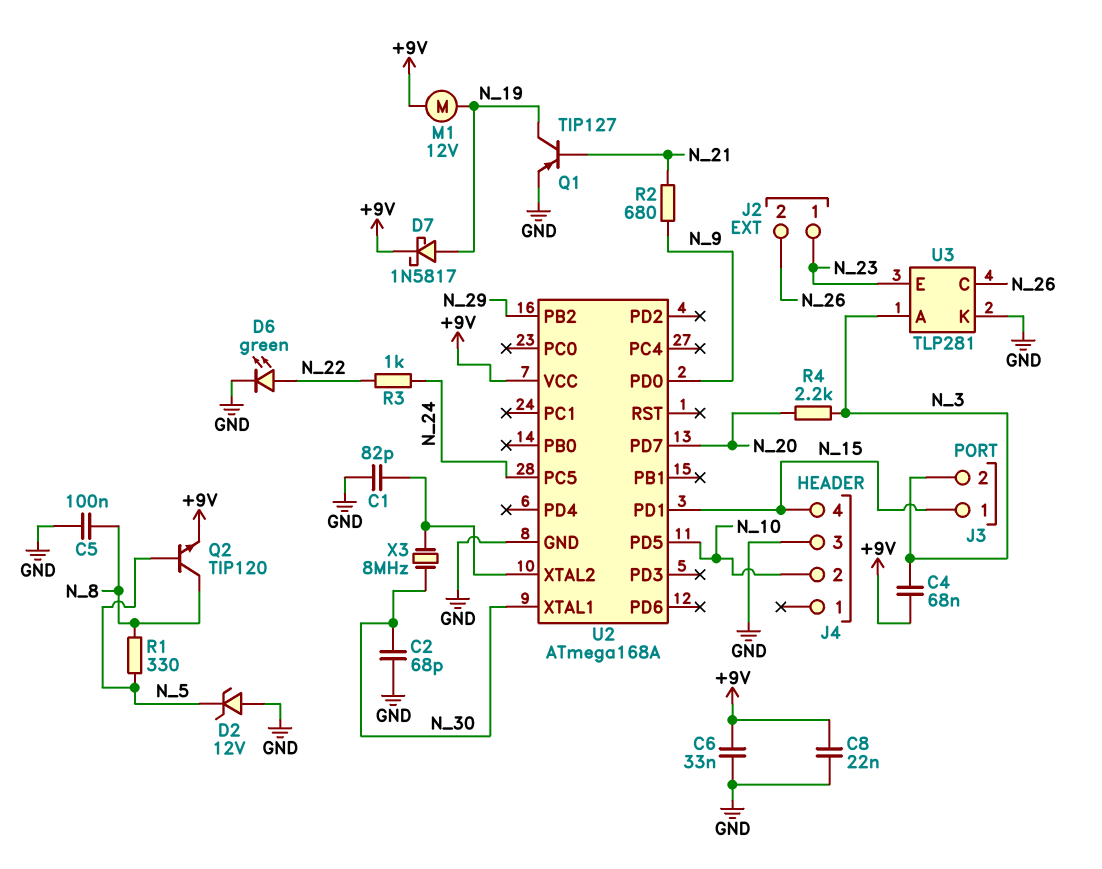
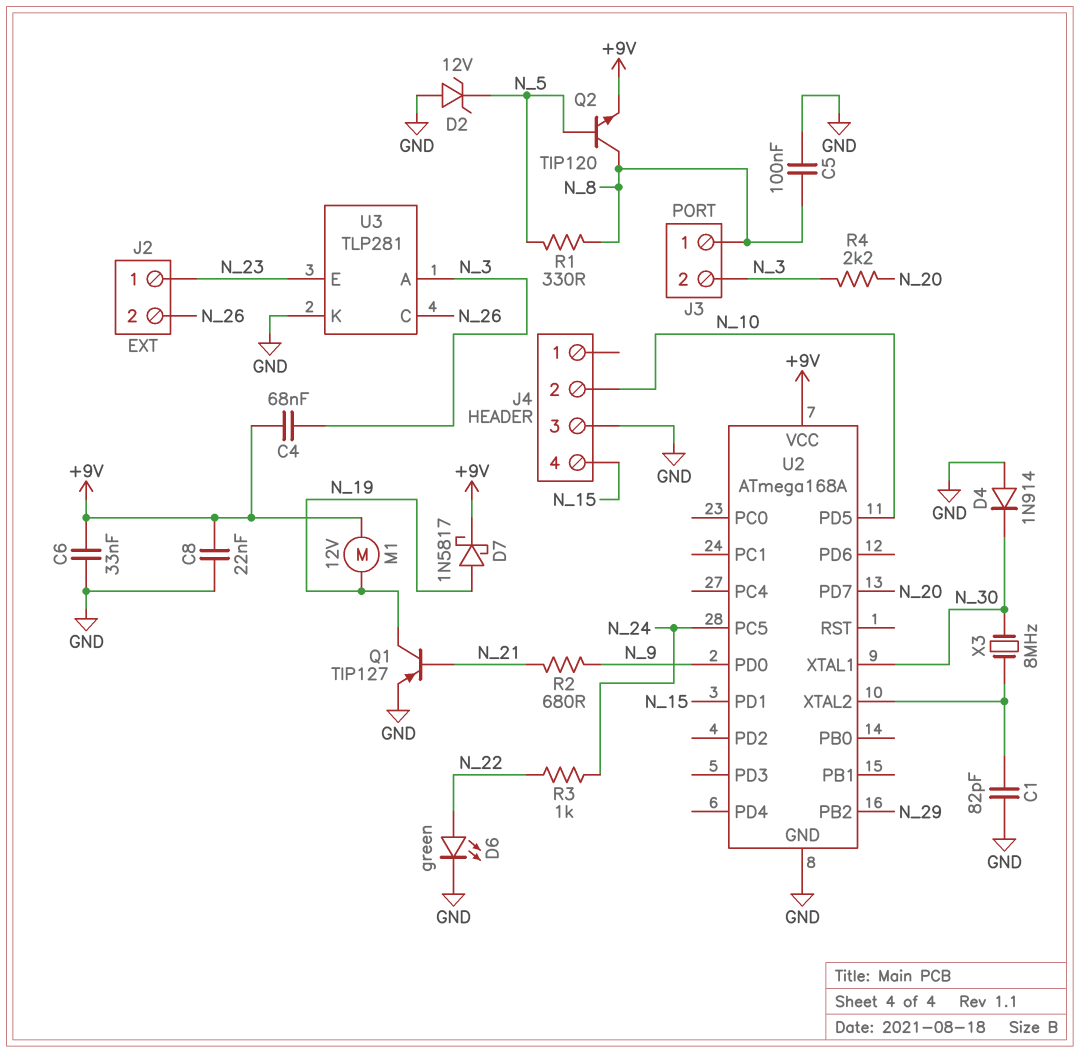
C2: 68pF (GND, N_30) -> none
D4: none -> diode 1N914 (A GND, K N_30)
J3 pin 1: N_15 -> N_8

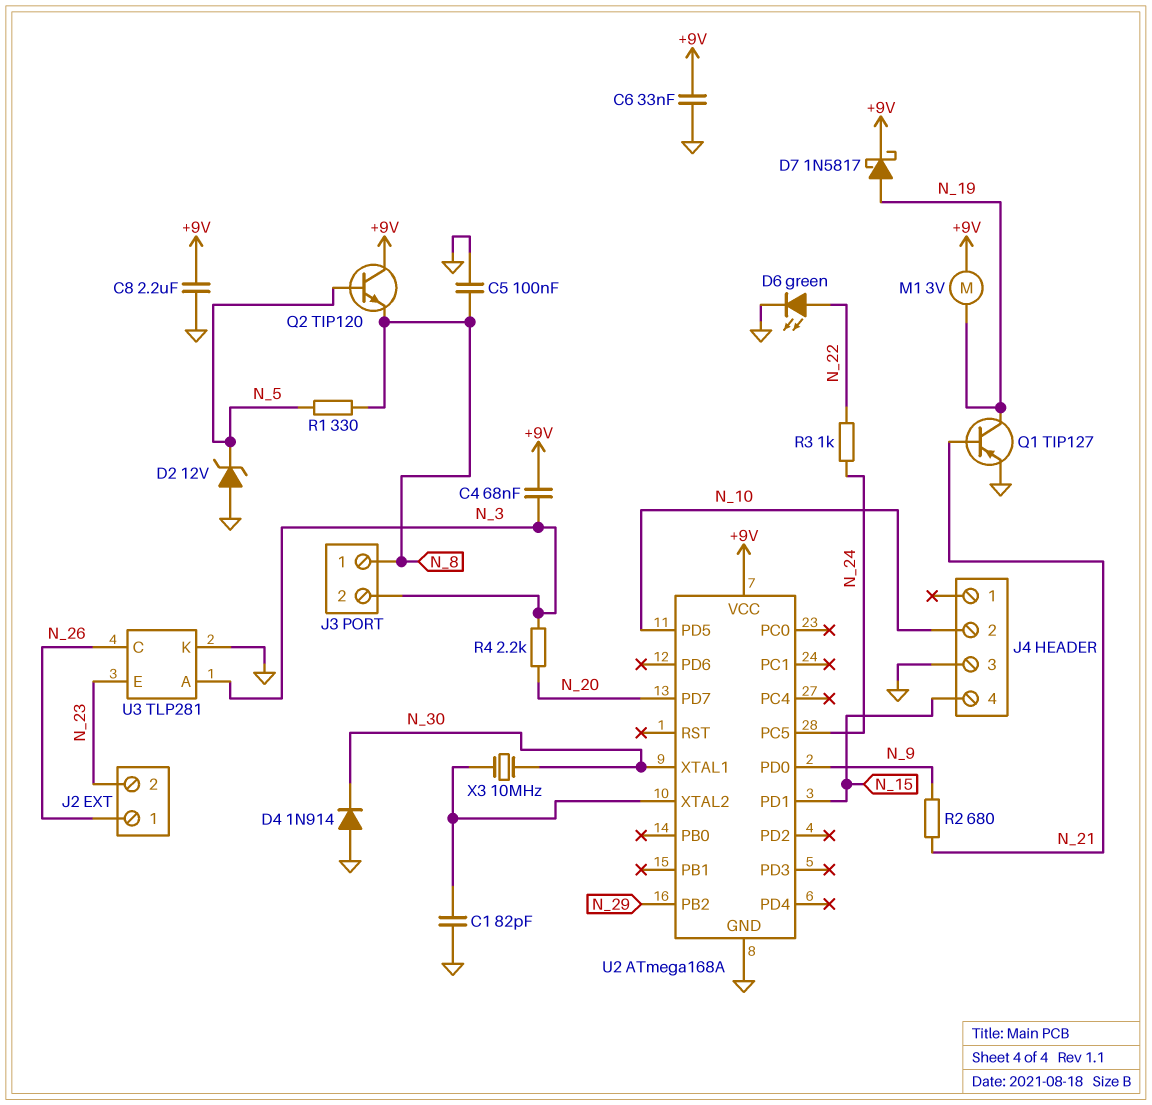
C8: 22nF (+9V, GND) -> 2.2uF (+9V, GND)
J2 pin 1: N_23 -> N_26
J2 pin 2: N_26 -> N_23
M1: motor 12V (+9V, N_19) -> motor 3V (+9V, N_19)
Q2: NPN TIP120 (B N_5, C N_8, E +9V) -> NPN TIP120 (B N_5, C +9V, E N_8)
X3: 8MHz (N_30, U2/XTAL2) -> 10MHz (N_30, U2/XTAL2)

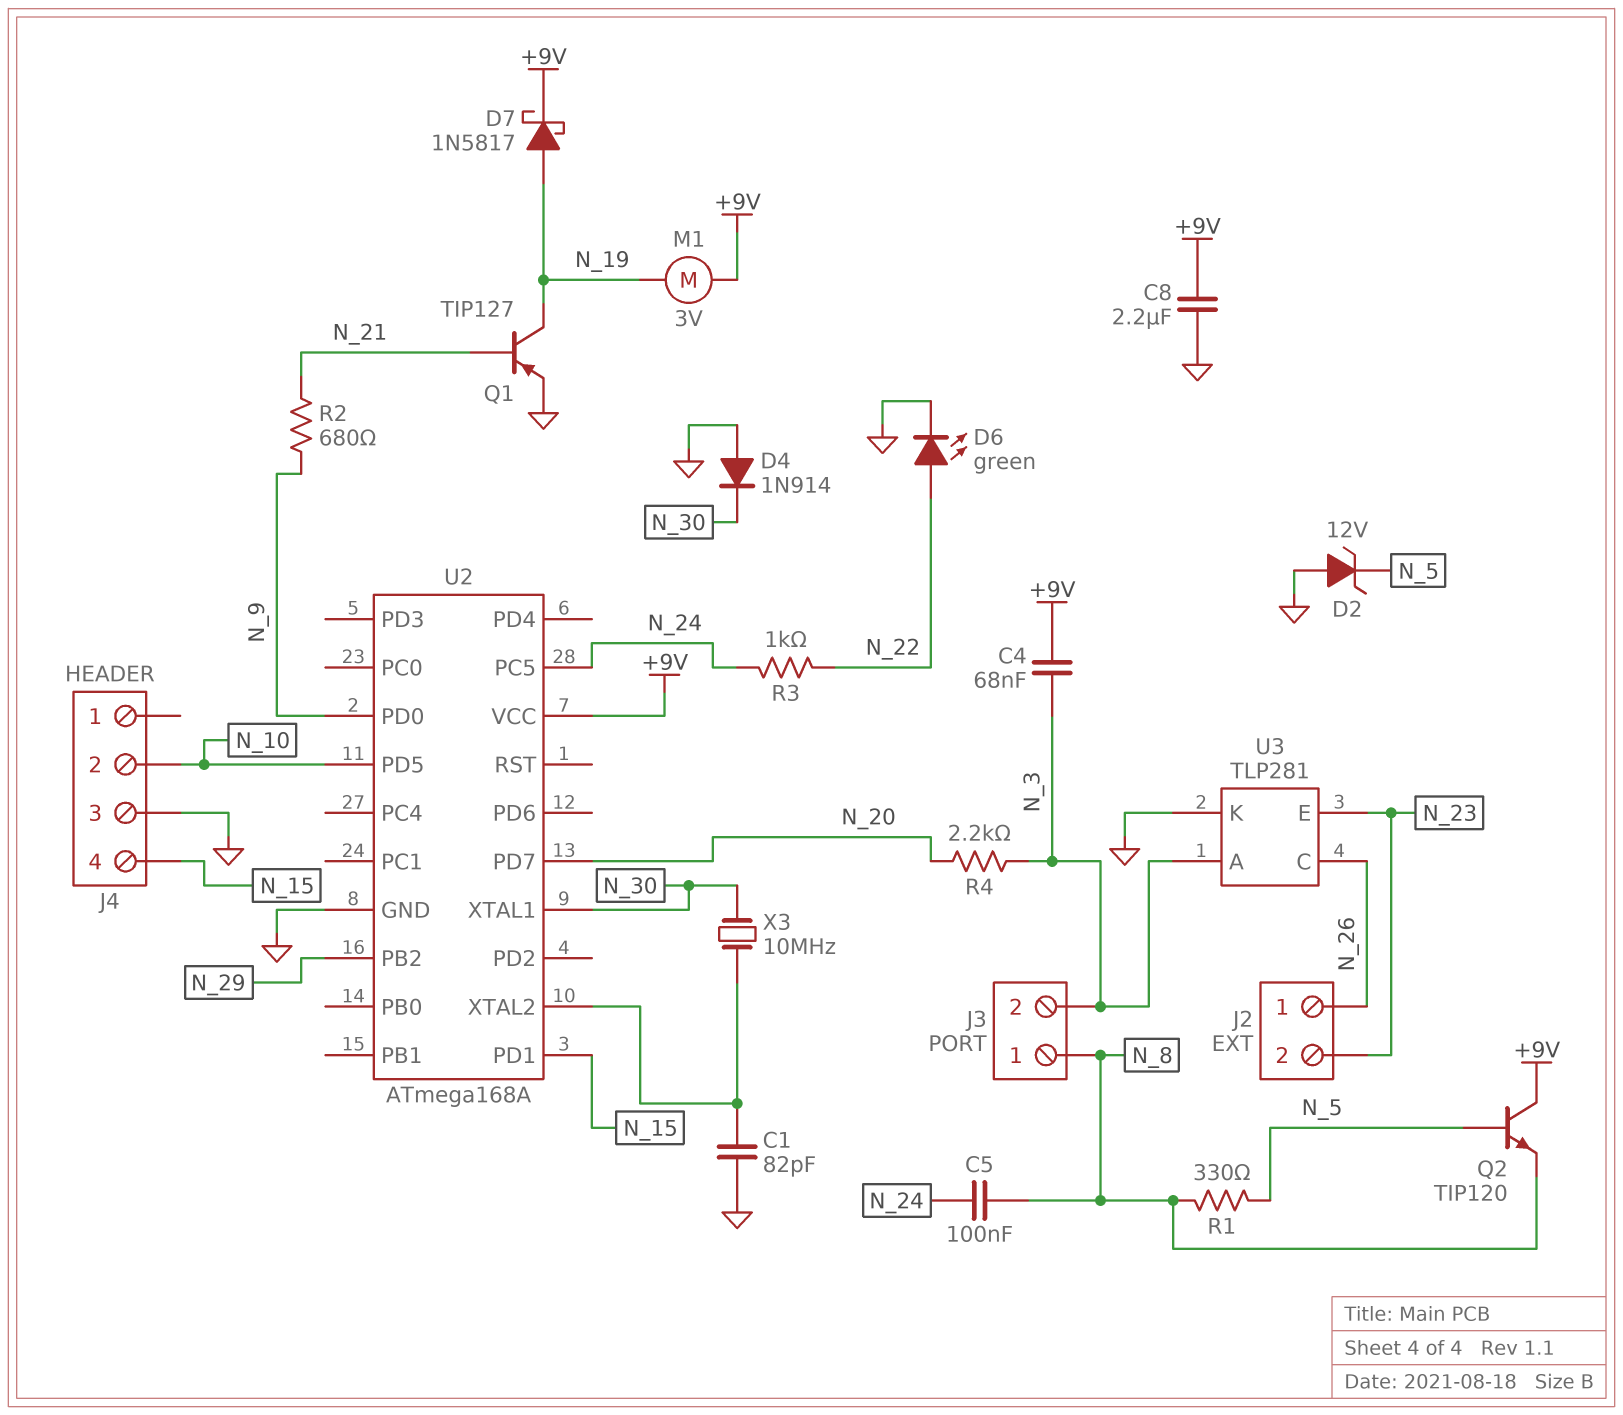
C5: 100nF (GND, N_8) -> 100nF (N_8, N_24)
C6: 33nF (+9V, GND) -> none

